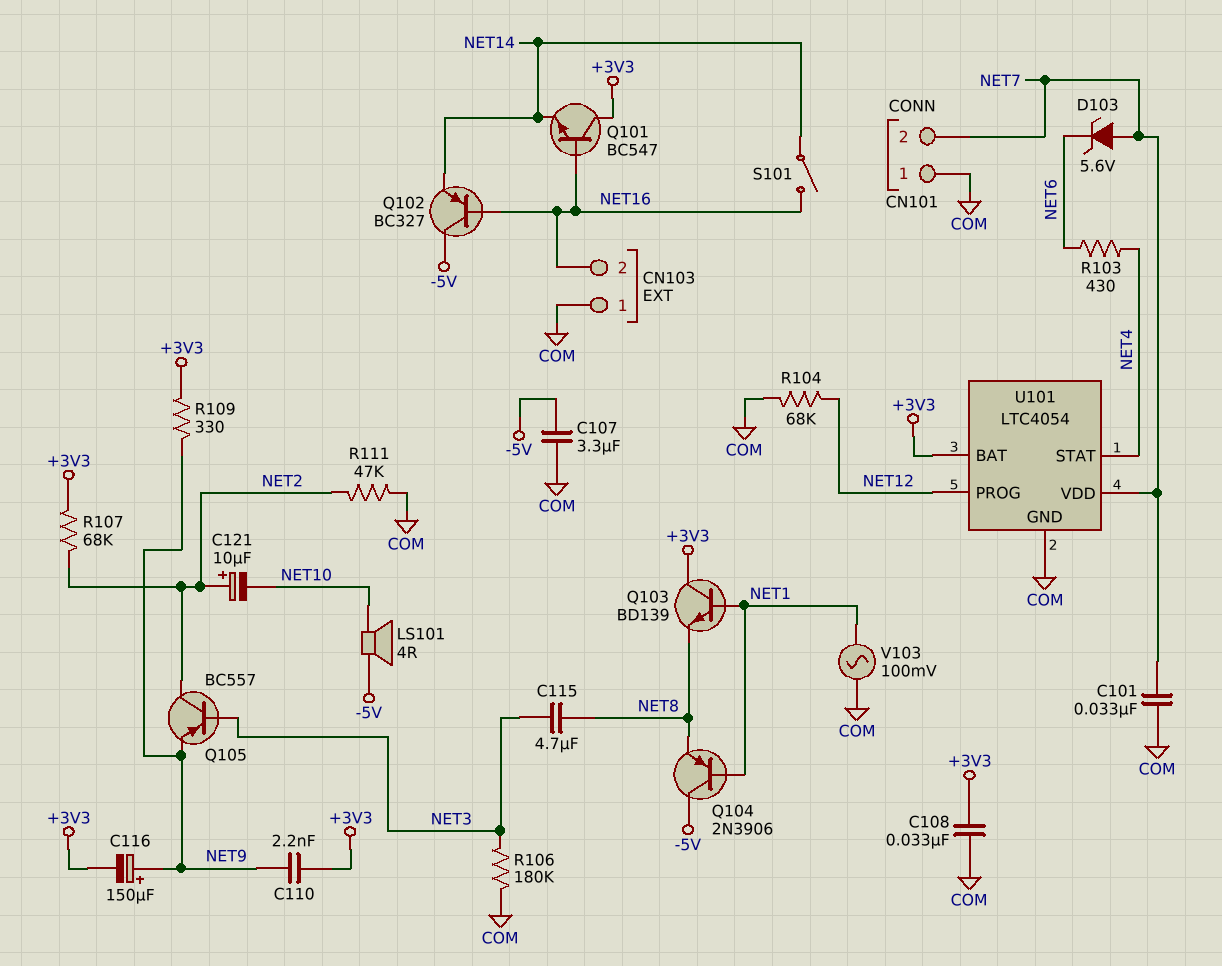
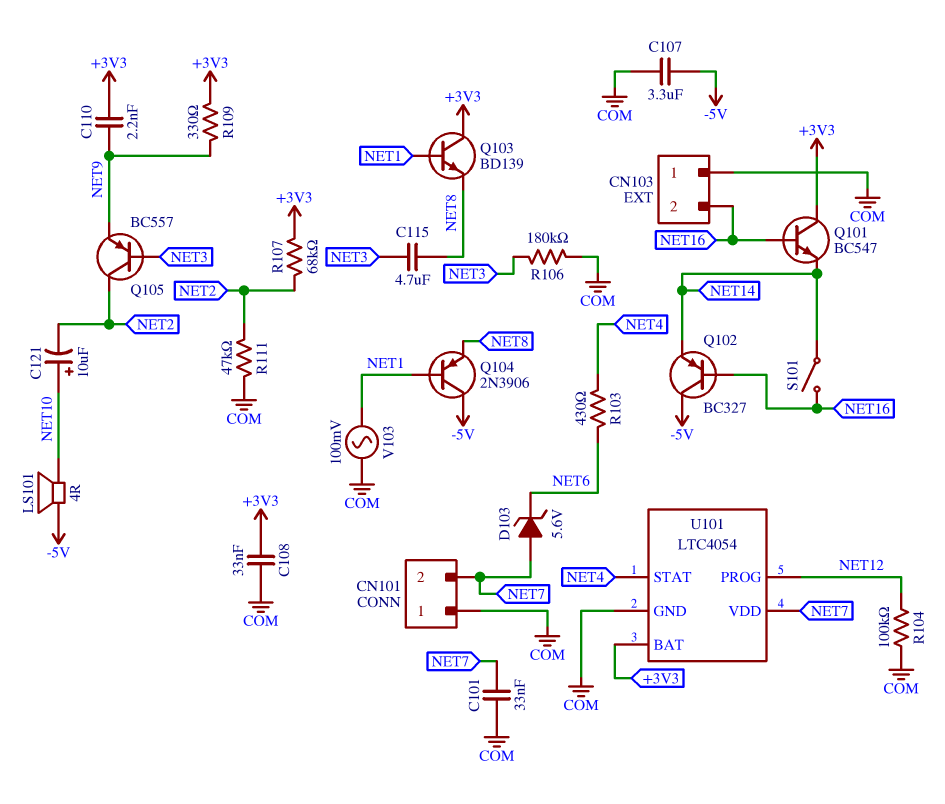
C116: 150uF (plus NET9, minus +3V3) -> none
C121: 10uF (plus NET2, minus NET10) -> 10uF (plus NET10, minus NET2)
R104: 68k (COM, NET12) -> 100k (COM, NET12)

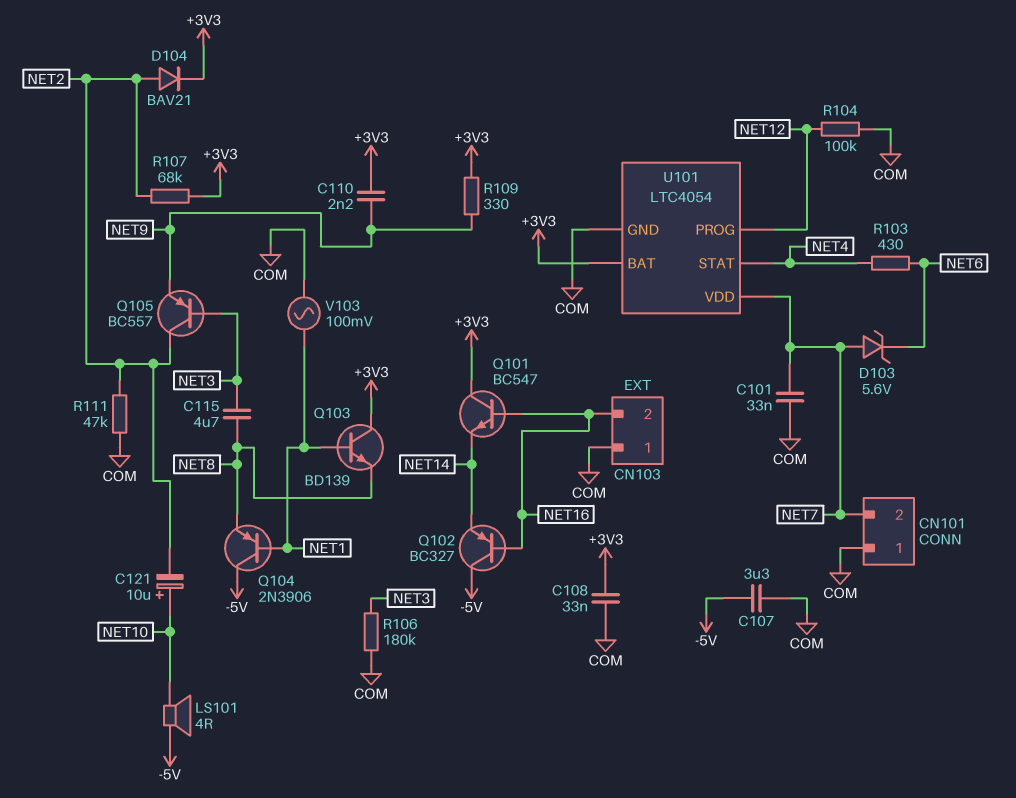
D104: none -> diode BAV21 (A NET2, K +3V3)
S101: switch (NET14, NET16) -> none

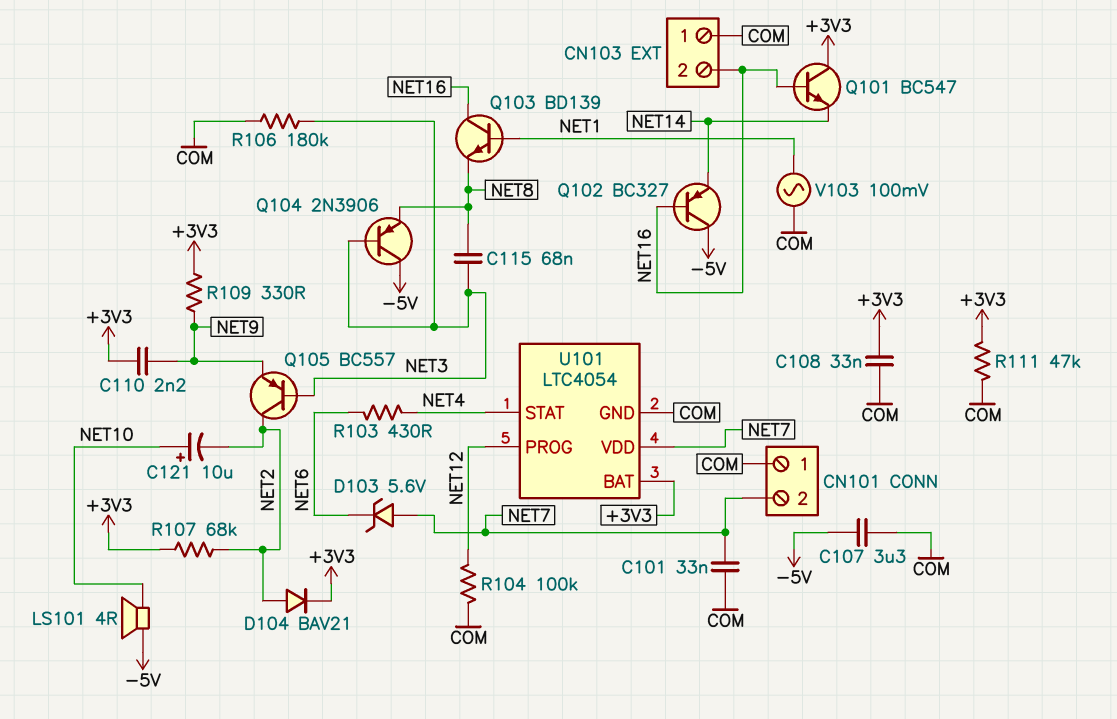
C115: 4.7uF (NET3, NET8) -> 68nF (NET3, NET8)
Q103: NPN BD139 (B NET1, C +3V3, E NET8) -> NPN BD139 (B NET1, C NET16, E NET8)
Q104: PNP 2N3906 (B NET1, C -5V, E NET8) -> PNP 2N3906 (B NET3, C -5V, E NET8)
R111: 47k (COM, NET2) -> 47k (+3V3, COM)

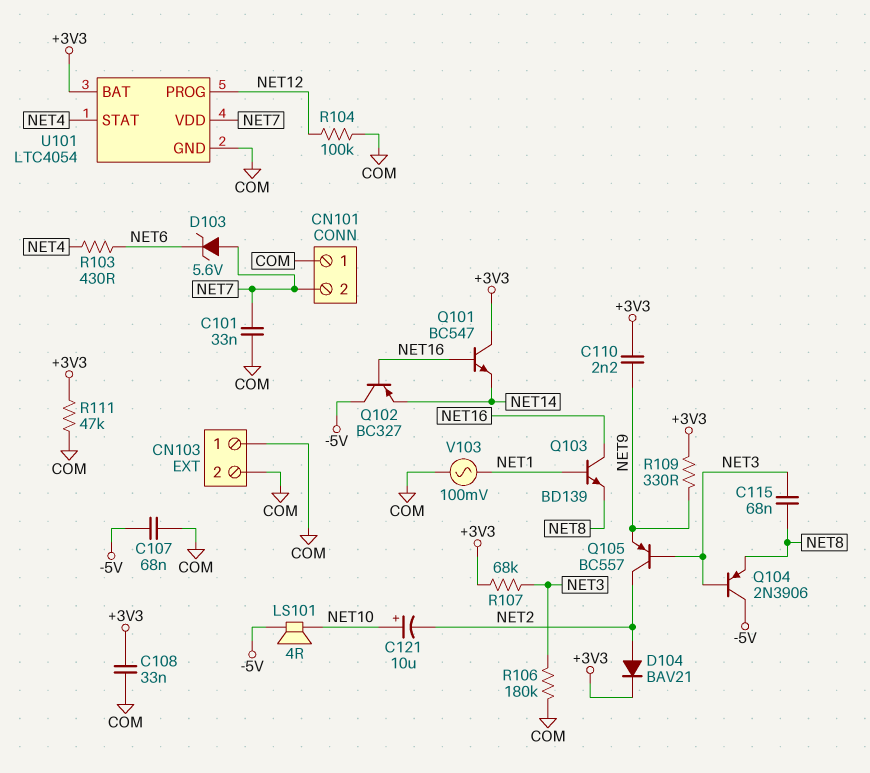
C107: 3.3uF (-5V, COM) -> 68nF (-5V, COM)
CN103 pin 2: NET16 -> COM
R107: 68k (+3V3, NET2) -> 68k (+3V3, NET3)

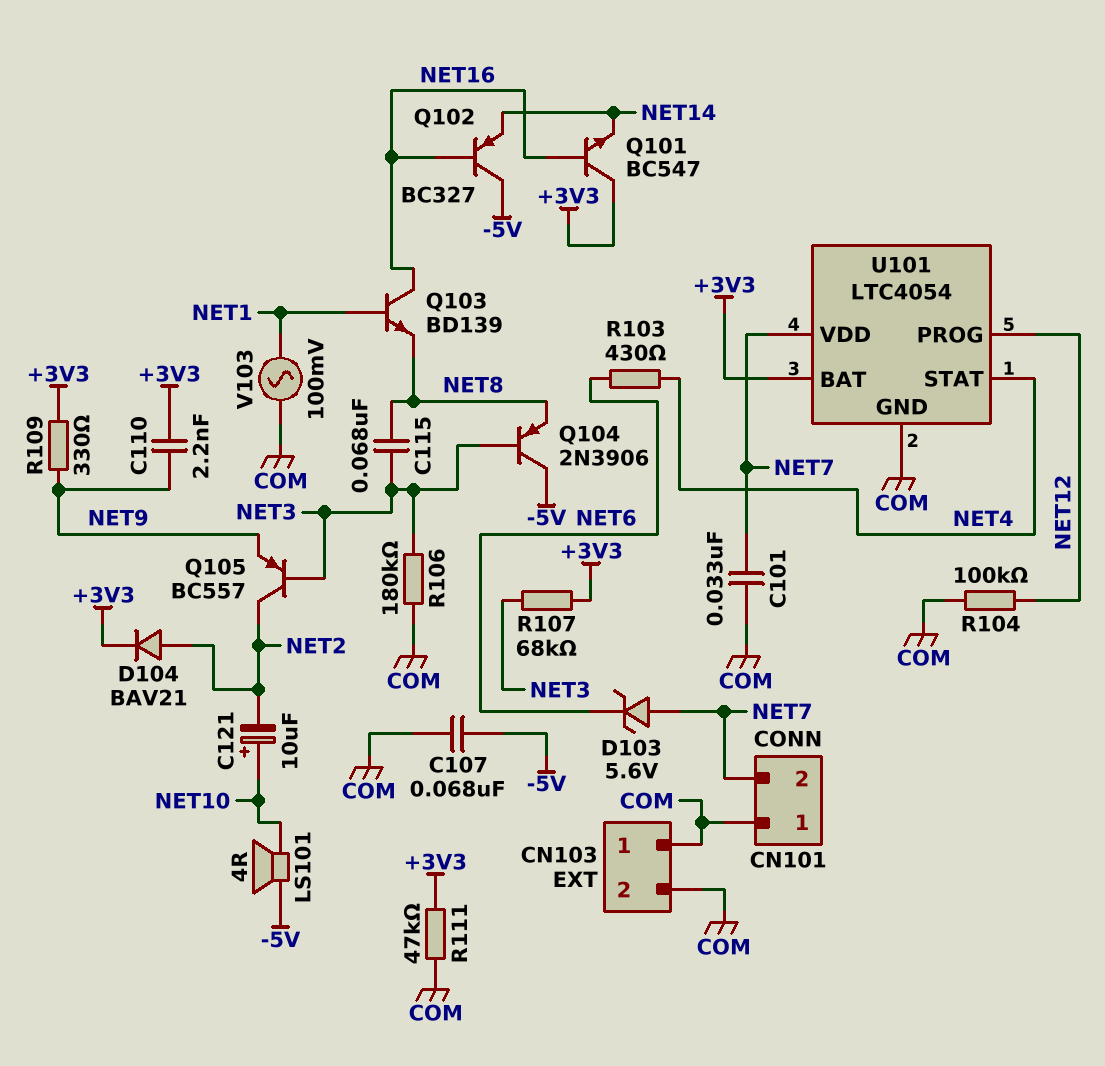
C108: 33nF (+3V3, COM) -> none

